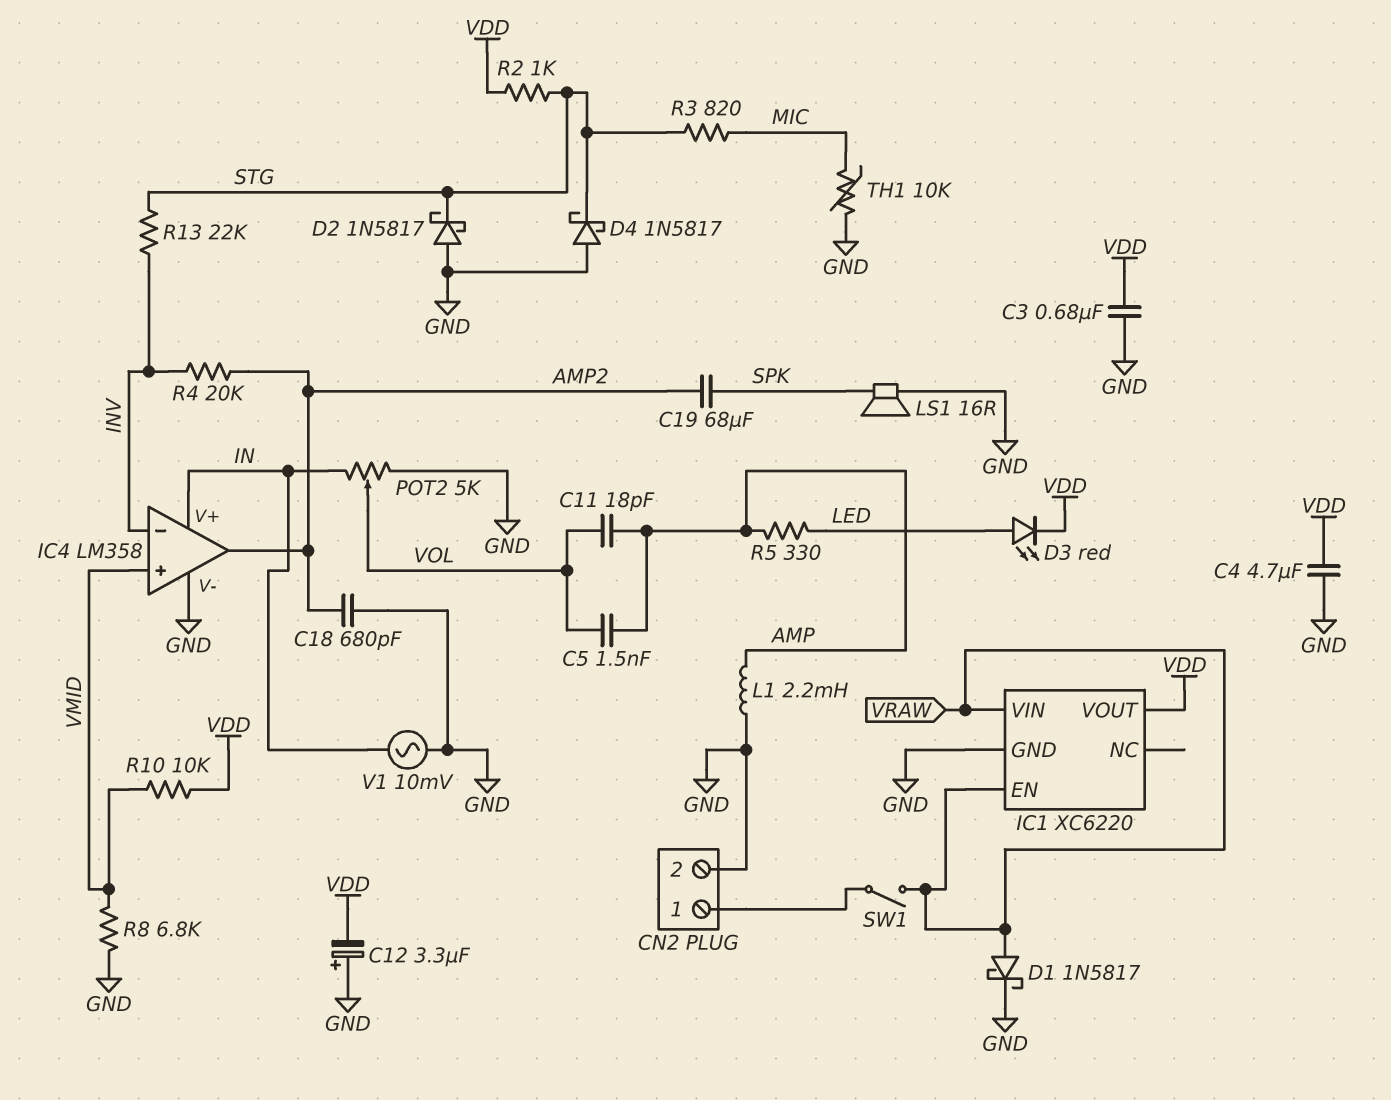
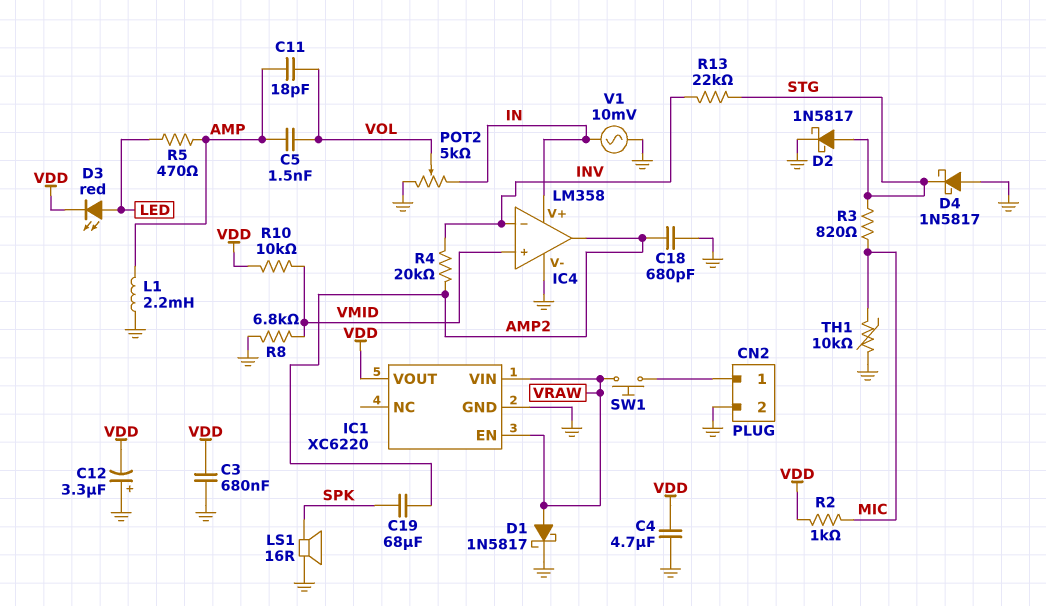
D2: schottky 1N5817 (A GND, K STG) -> schottky 1N5817 (A STG, K GND)
R2: 1k (STG, VDD) -> 1k (MIC, VDD)
R5: 330 (AMP, LED) -> 470 (AMP, LED)
SW1: switch (CN2/1, VRAW) -> button (CN2/1, VRAW)

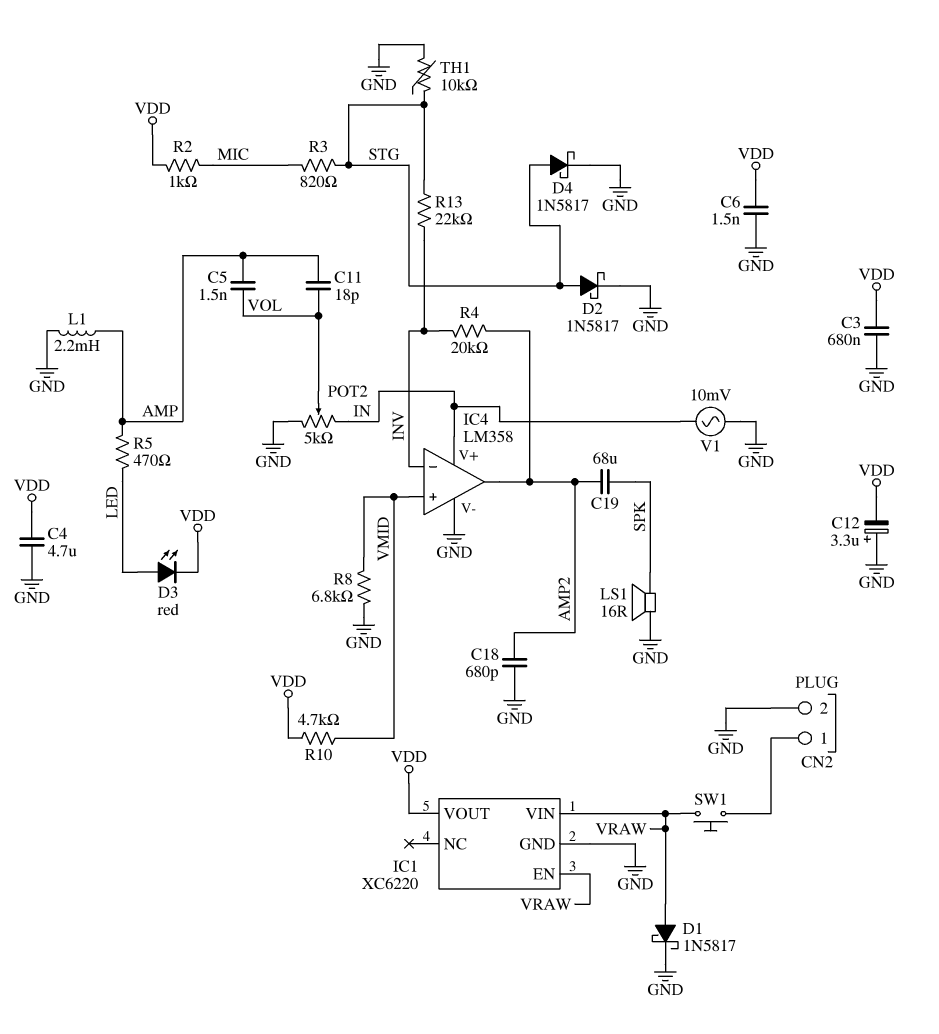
C6: none -> 1.5nF (GND, VDD)
D4: schottky 1N5817 (A GND, K STG) -> schottky 1N5817 (A STG, K GND)
R10: 10k (VDD, VMID) -> 4.7k (VDD, VMID)
TH1: 10k (GND, MIC) -> 10k (GND, STG)

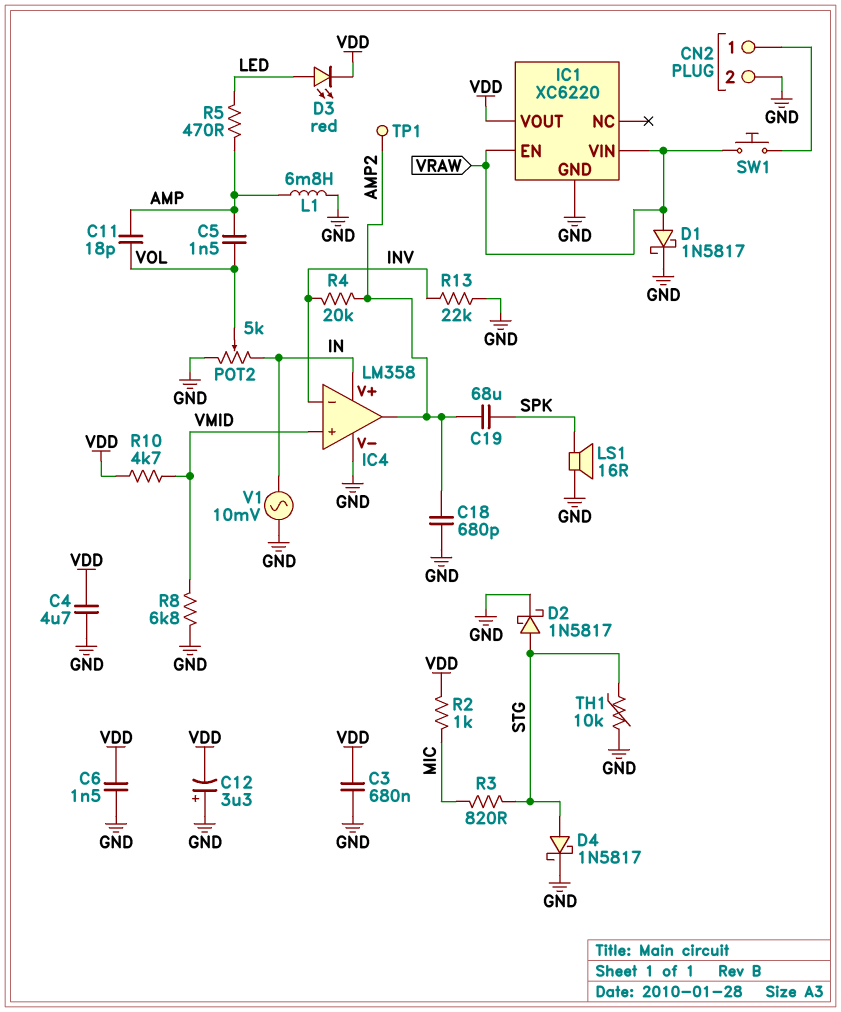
L1: 2.2mH (AMP, GND) -> 6.8mH (AMP, GND)
R13: 22k (INV, STG) -> 22k (GND, INV)
TP1: none -> test point (AMP2)

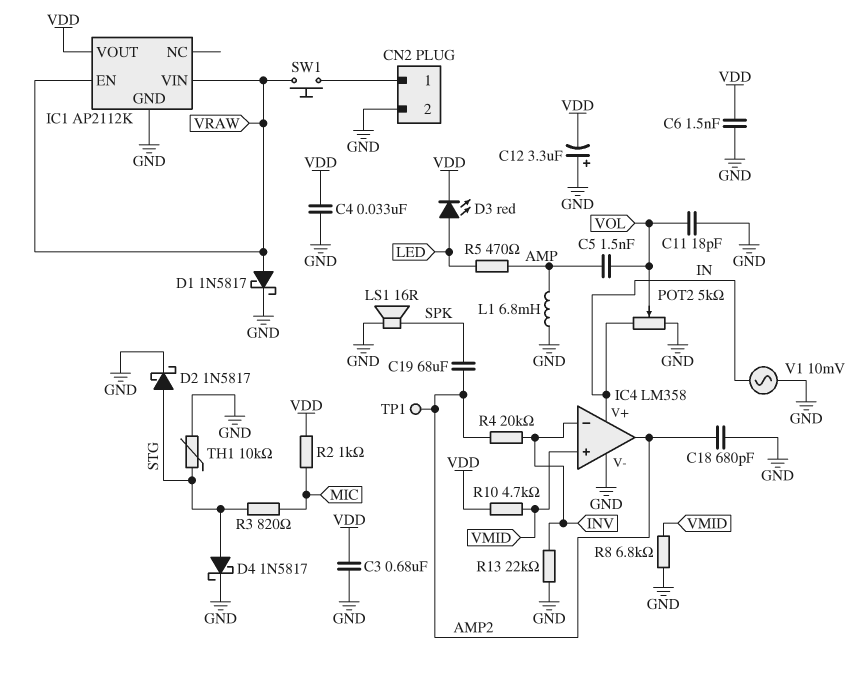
C4: 4.7uF (GND, VDD) -> 33nF (GND, VDD)
C11: 18pF (AMP, VOL) -> 18pF (GND, VOL)
IC1: XC6220 -> AP2112K

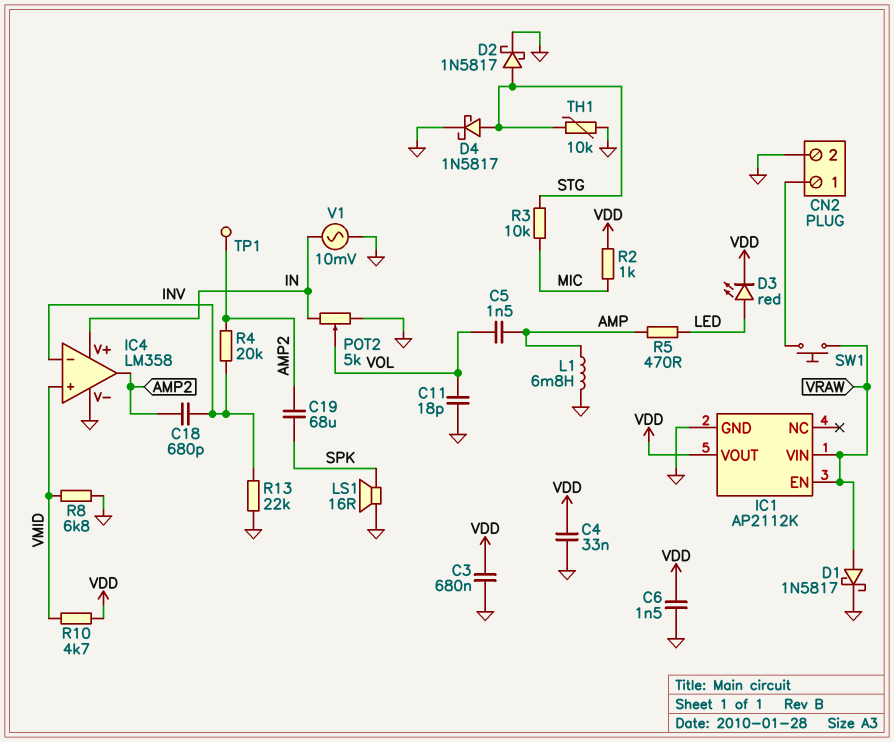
C12: 3.3uF (plus GND, minus VDD) -> none
C18: 680pF (AMP2, GND) -> 680pF (AMP2, INV)
R3: 820 (MIC, STG) -> 10k (MIC, STG)

